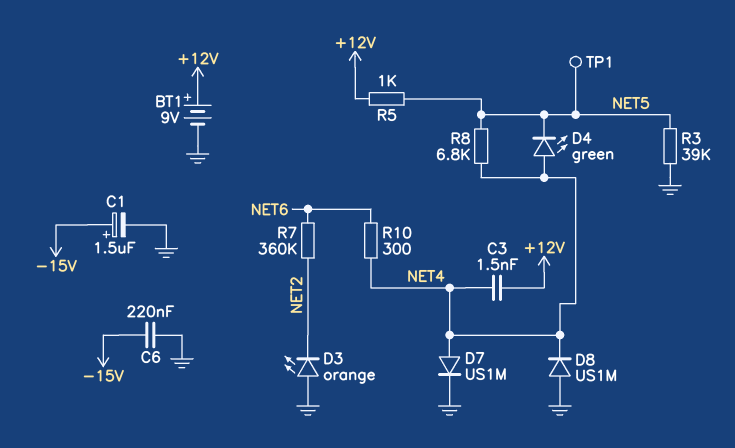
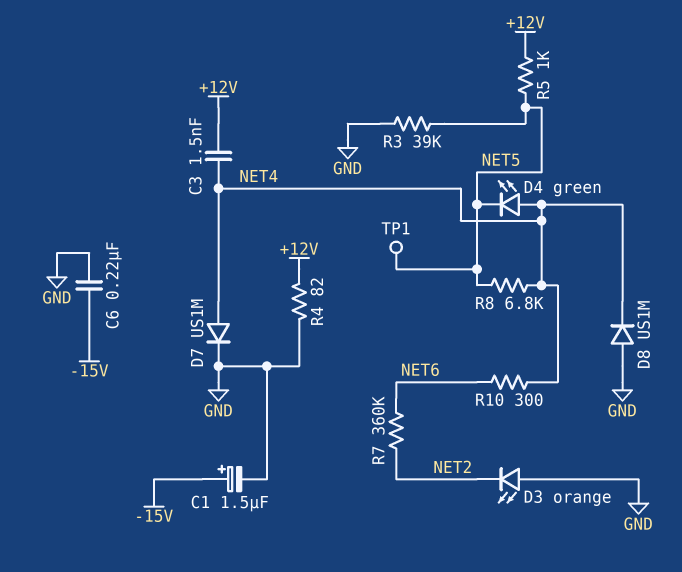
BT1: 9V (plus +12V, minus GND) -> none
R4: none -> 82 (+12V, GND)

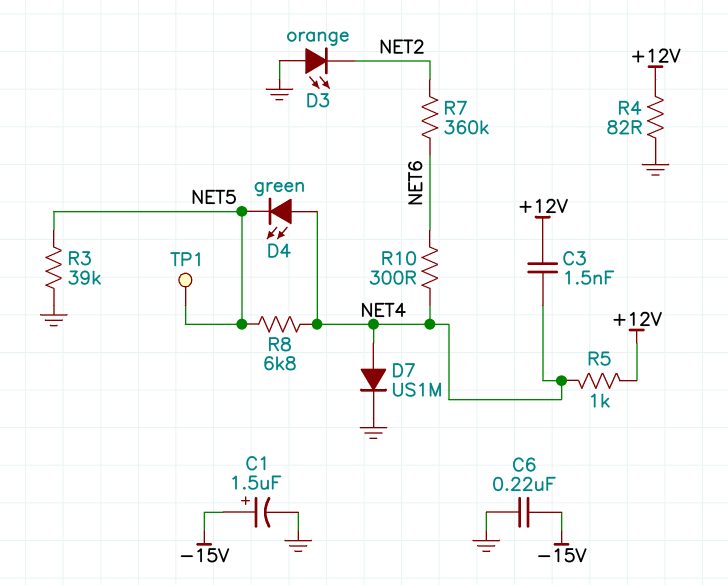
D8: diode US1M (A GND, K NET4) -> none
R5: 1k (+12V, NET5) -> 1k (+12V, NET4)

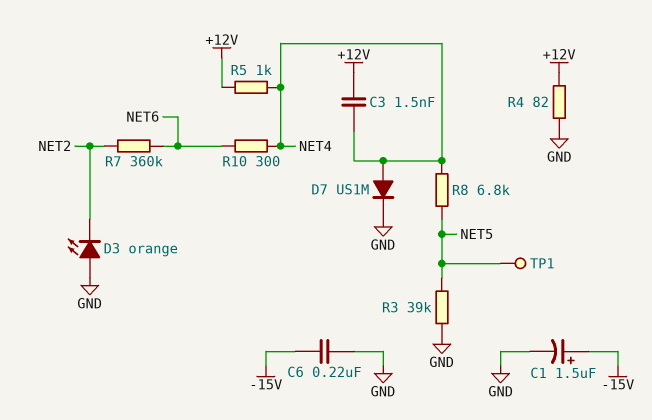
D4: LED green (A NET4, K NET5) -> none

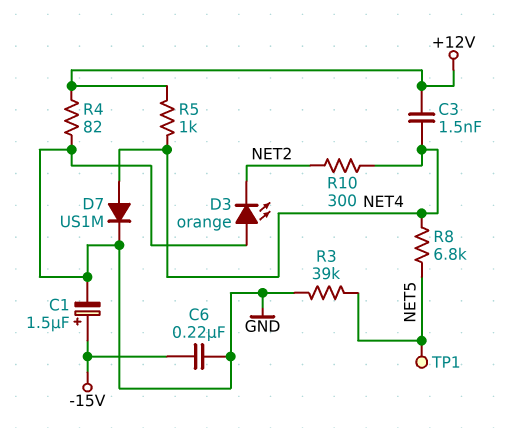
R7: 360k (NET2, NET6) -> none
R10: 300 (NET4, NET6) -> 300 (NET2, NET4)

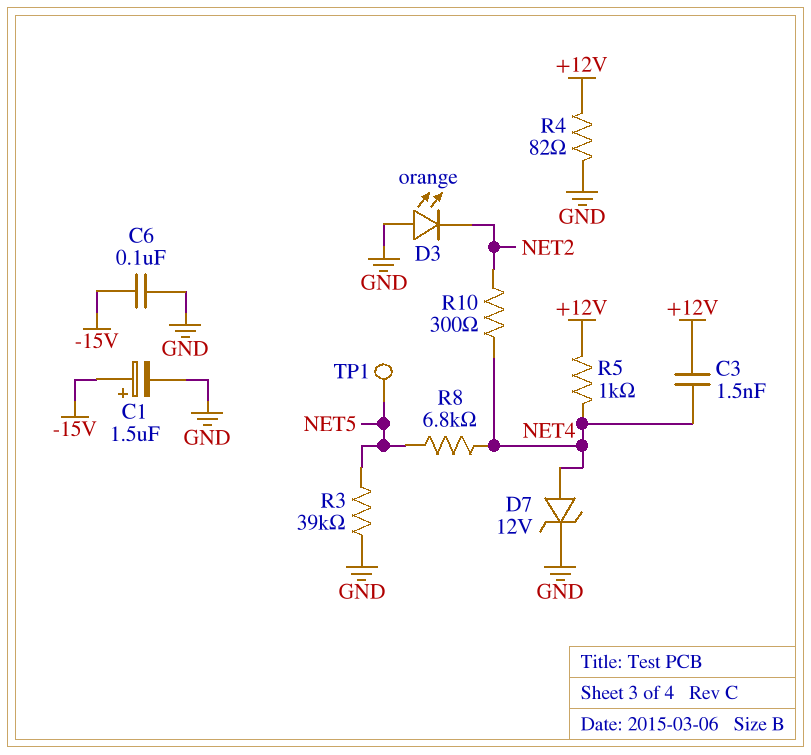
C6: 220nF (-15V, GND) -> 100nF (-15V, GND)
D7: diode US1M (A NET4, K GND) -> zener 12V (A NET4, K GND)

